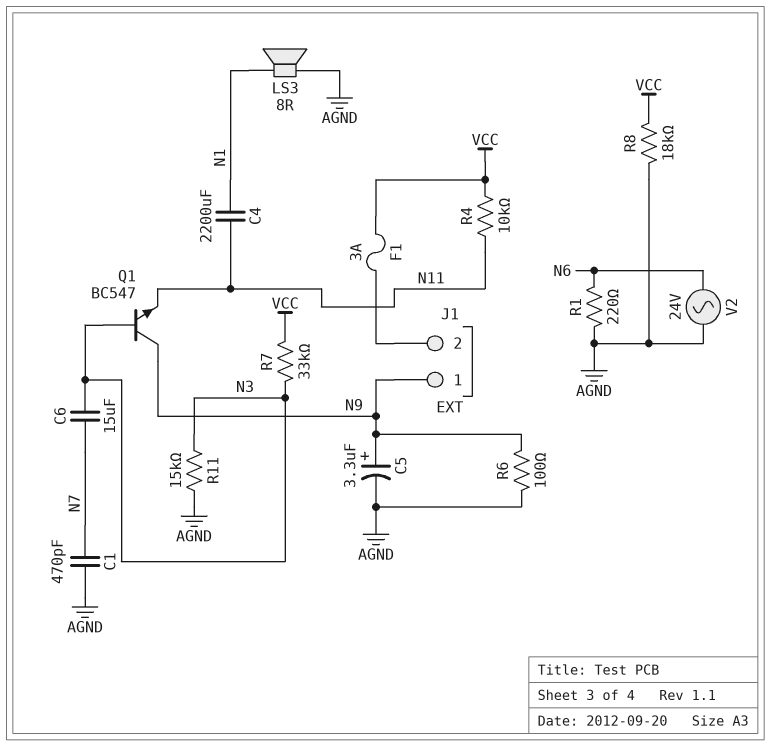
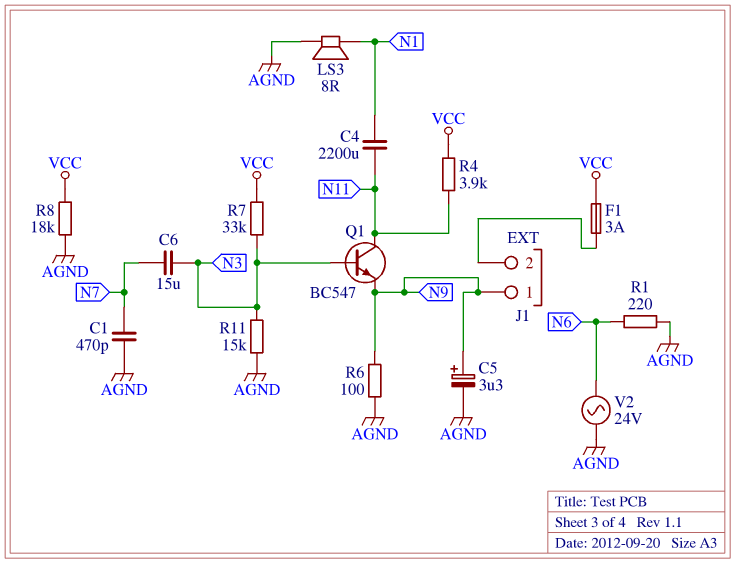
Q1: NPN BC547 (B N3, C N9, E N11) -> NPN BC547 (B N3, C N11, E N9)
R4: 10k (N11, VCC) -> 3.9k (N11, VCC)

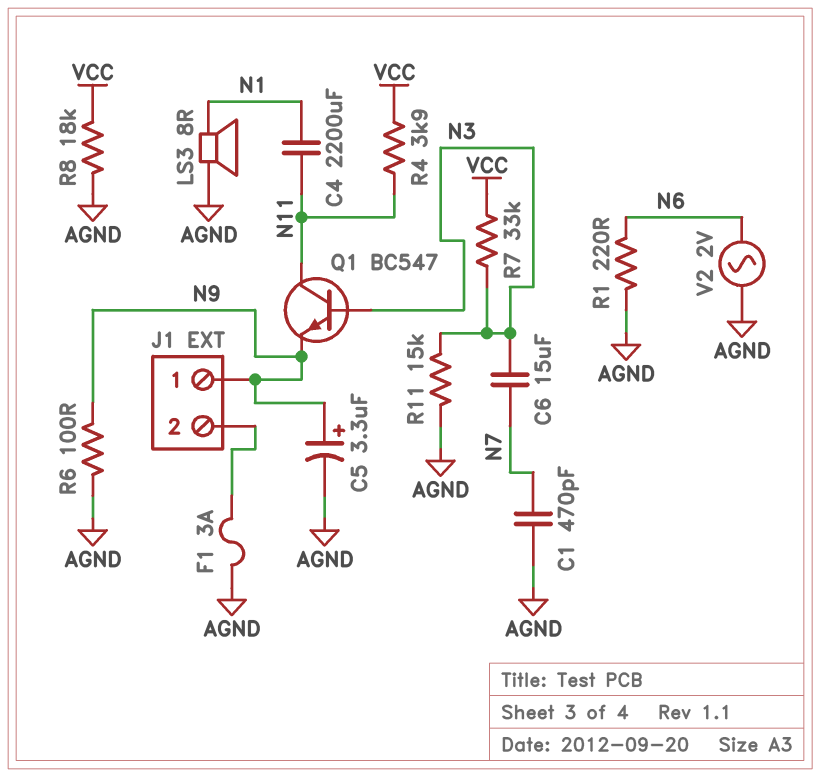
F1: 3A (J1/2, VCC) -> 3A (AGND, J1/2)
V2: AC 24V (AGND, N6) -> AC 2V (AGND, N6)

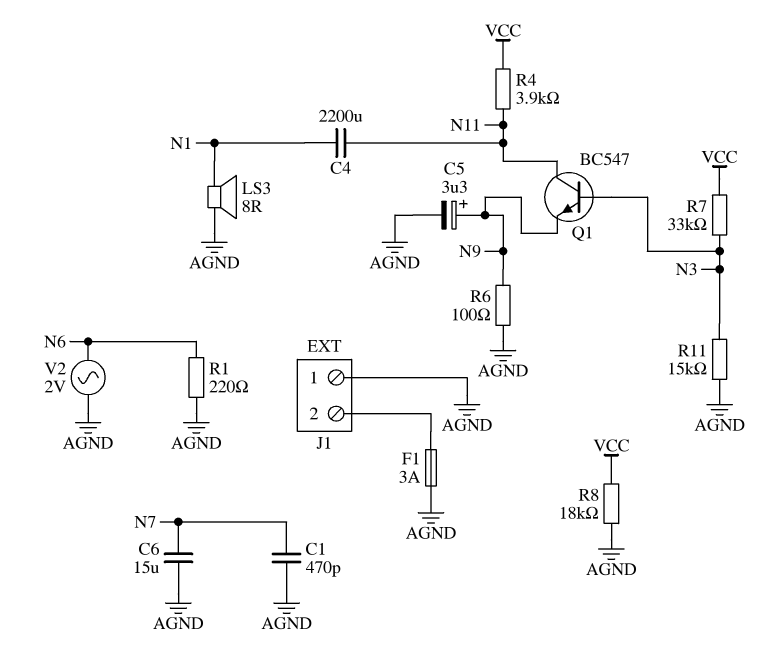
C6: 15uF (N3, N7) -> 15uF (AGND, N7)
J1 pin 1: N9 -> AGND

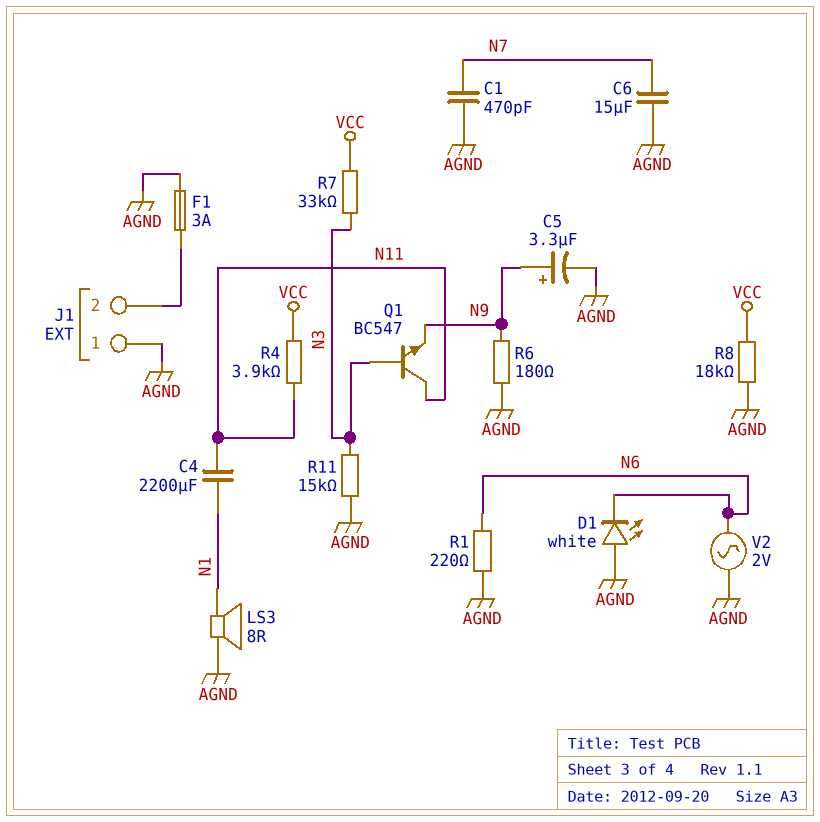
D1: none -> LED white (A AGND, K N6)
R6: 100 (AGND, N9) -> 180 (AGND, N9)

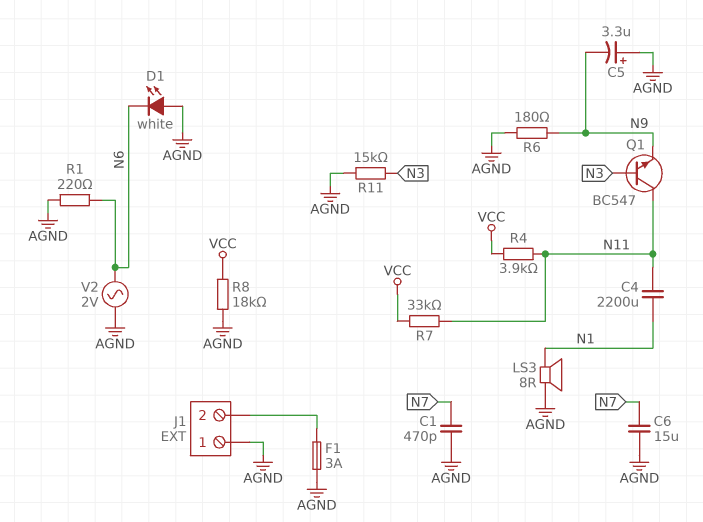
C5: 3.3uF (plus N9, minus AGND) -> 3.3uF (plus AGND, minus N9)
R7: 33k (N3, VCC) -> 33k (N11, VCC)

